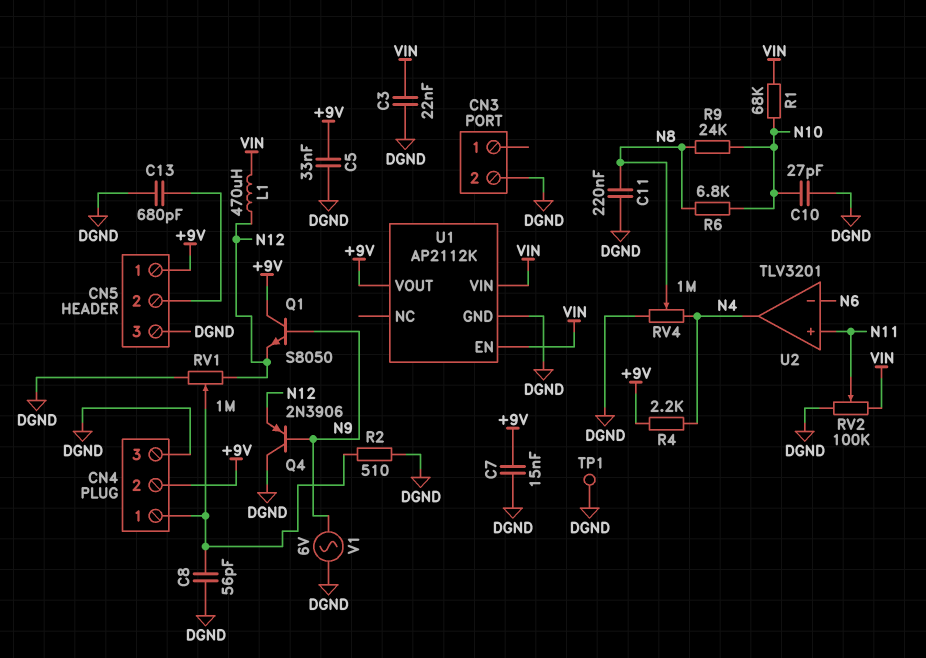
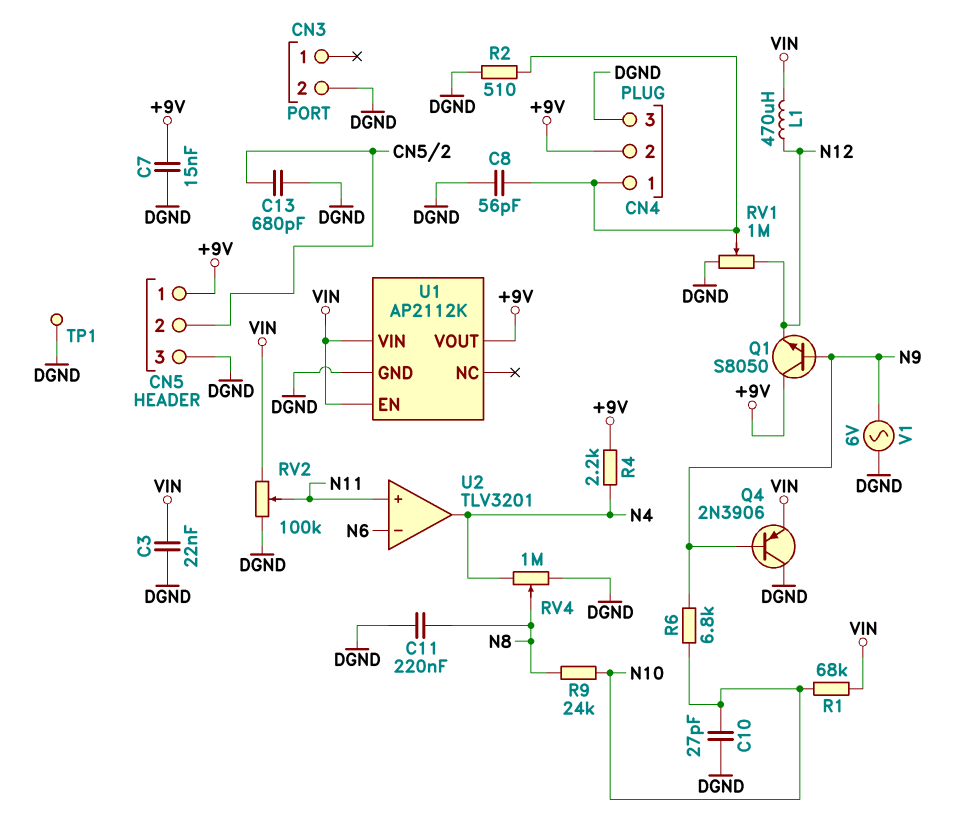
C5: 33nF (+9V, DGND) -> none
Q4: PNP 2N3906 (B N9, C DGND, E N12) -> PNP 2N3906 (B N9, C DGND, E VIN)
R6: 6.8k (N8, N10) -> 6.8k (N9, N10)

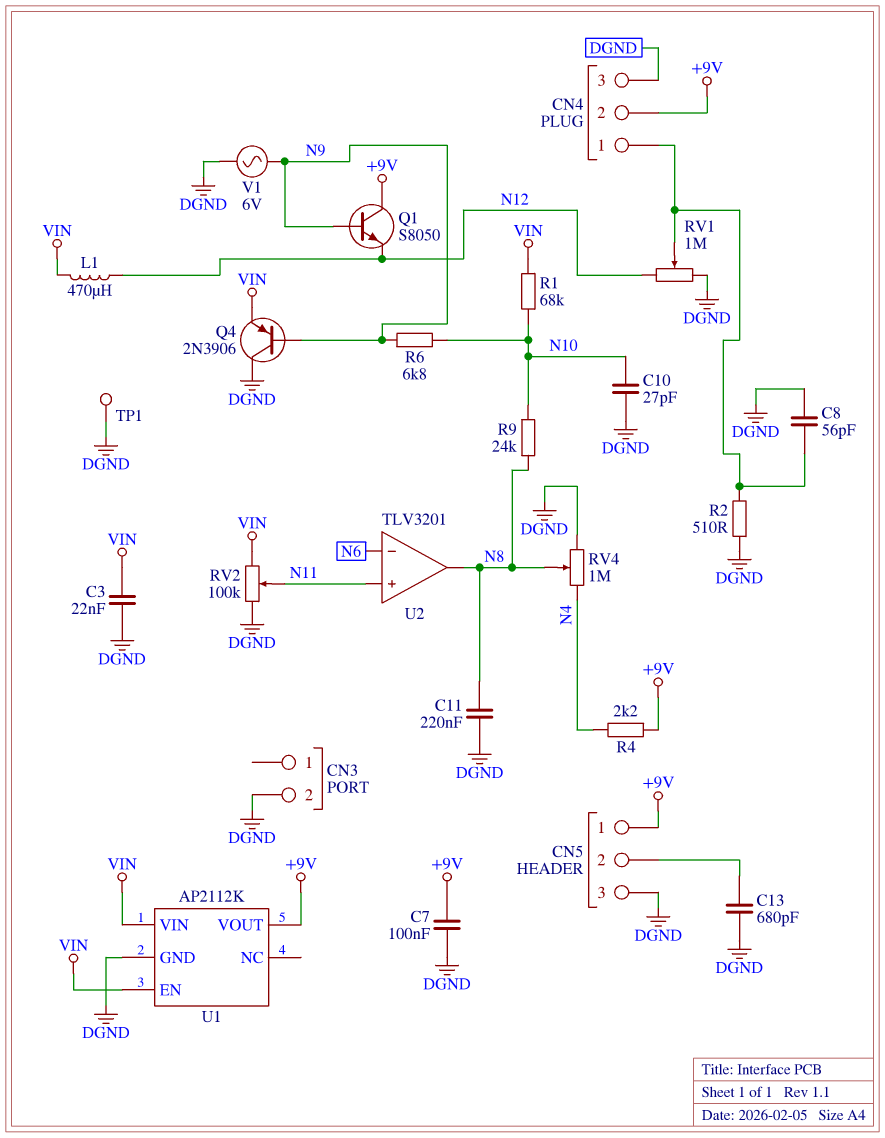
C7: 15nF (+9V, DGND) -> 100nF (+9V, DGND)
U2 pin out: N4 -> N8

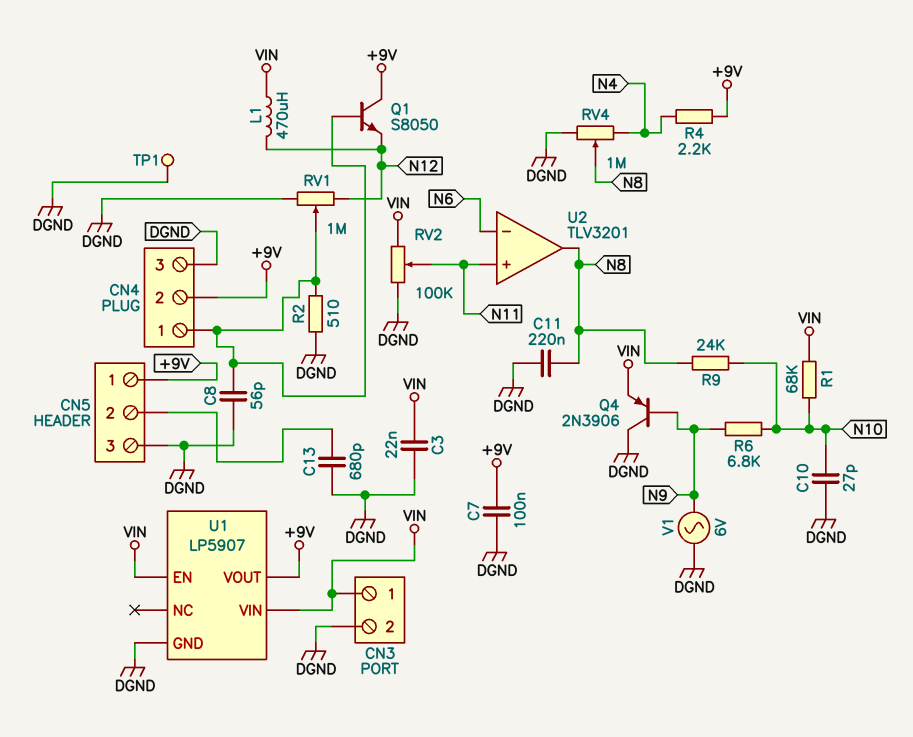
CN3 pin 1: none -> VIN
Q1: NPN S8050 (B N9, C +9V, E N12) -> NPN S8050 (B CN4/1, C +9V, E N12)
U1: AP2112K -> LP5907

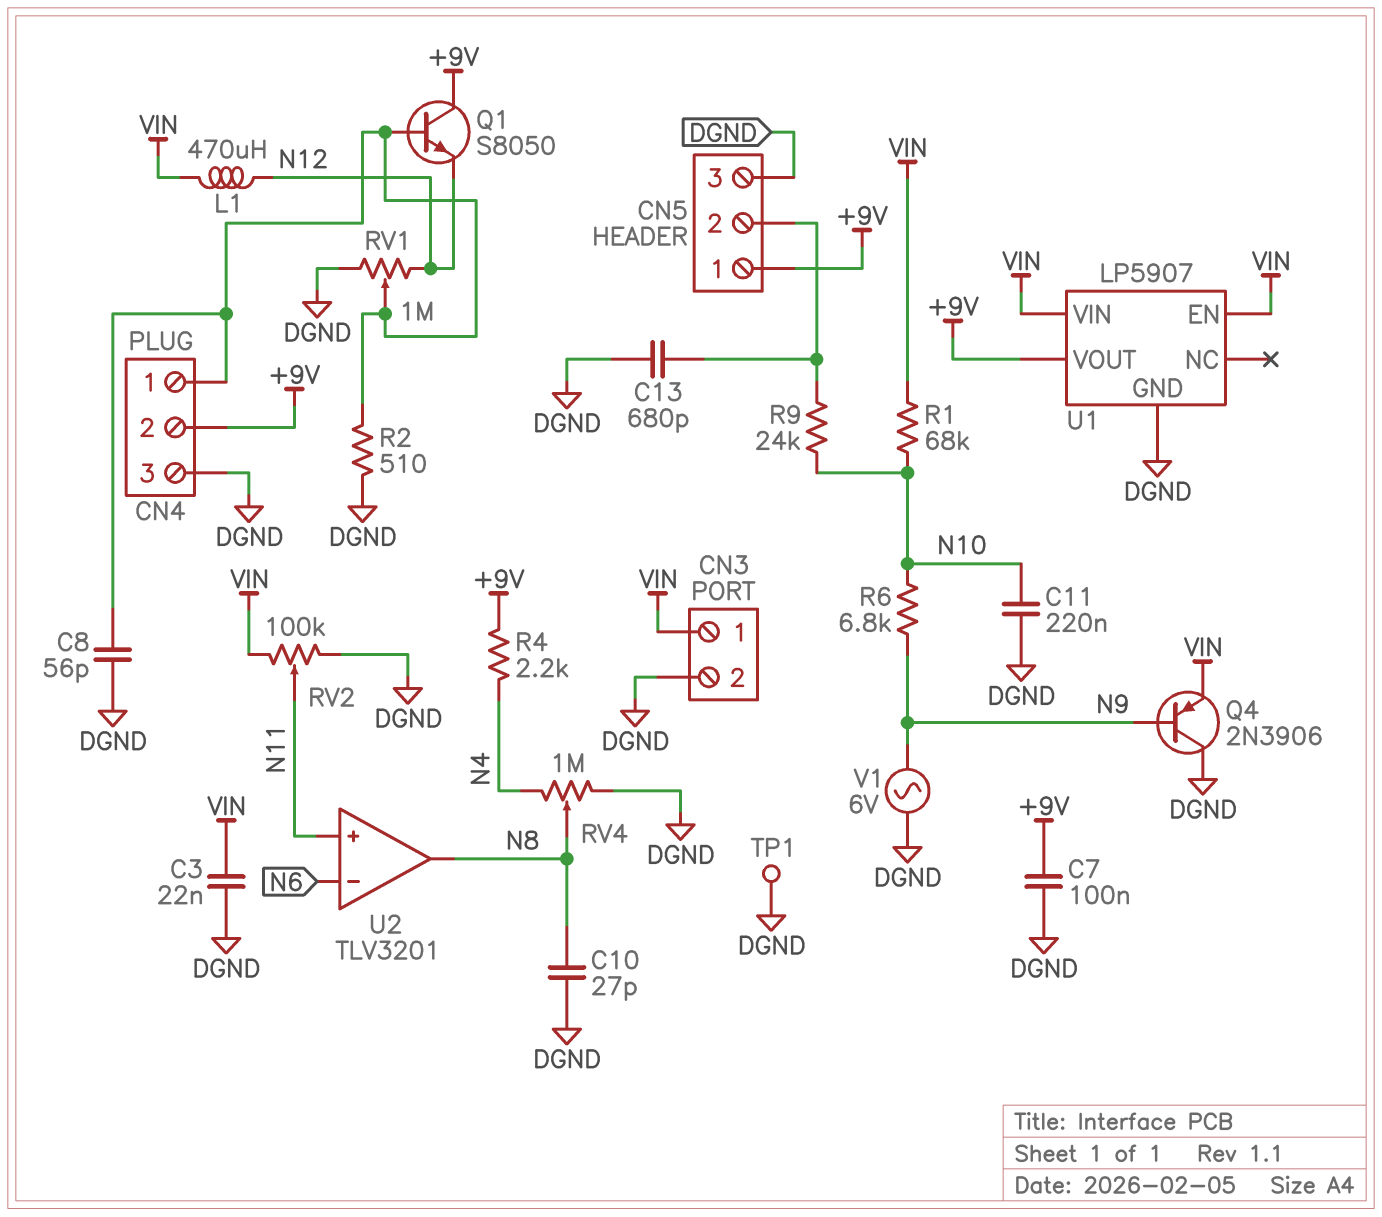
C10: 27pF (DGND, N10) -> 27pF (DGND, N8)
C11: 220nF (DGND, N8) -> 220nF (DGND, N10)
R9: 24k (N8, N10) -> 24k (CN5/2, N10)

